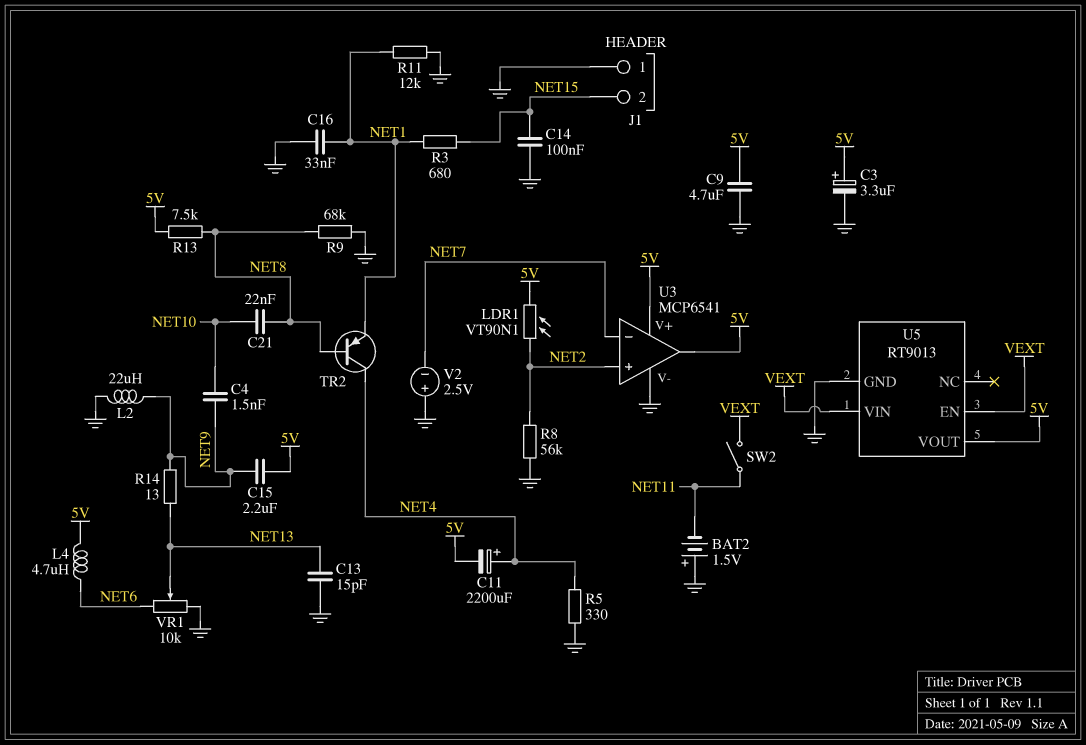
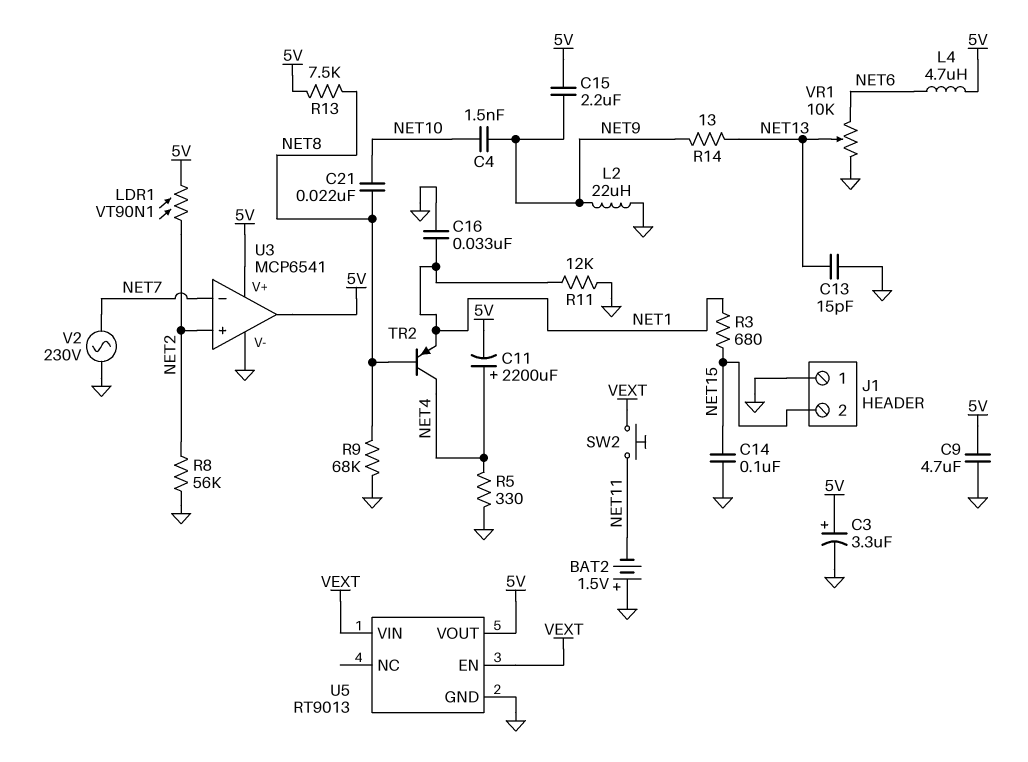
SW2: switch (NET11, VEXT) -> button (NET11, VEXT)
V2: 2.5V (plus GND, minus NET7) -> AC 230V (GND, NET7)

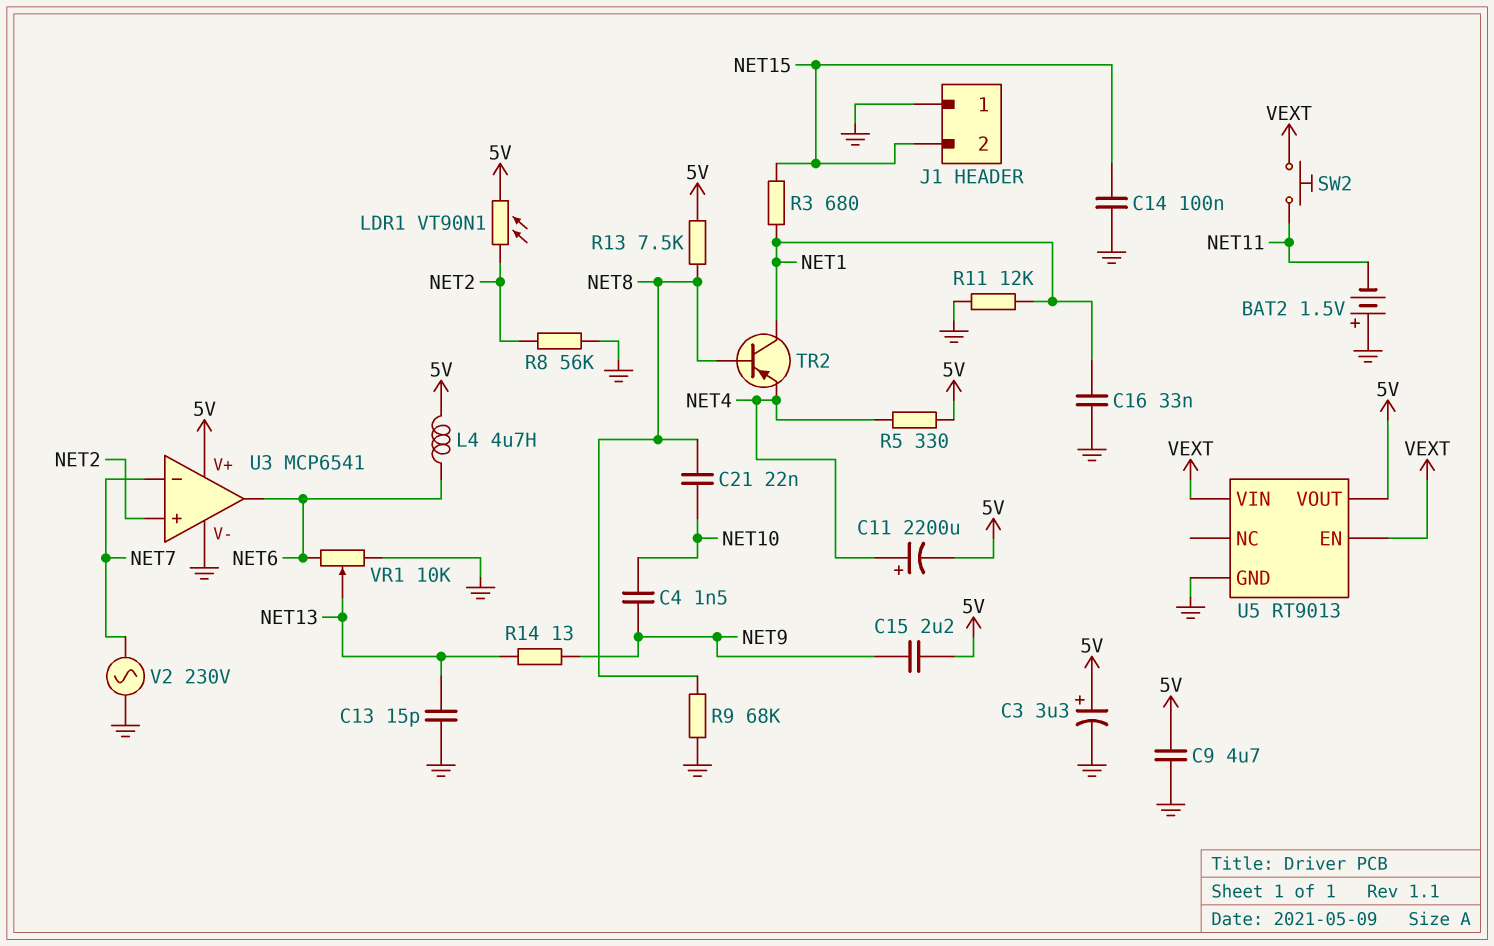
L2: 22uH (GND, NET9) -> none
R5: 330 (GND, NET4) -> 330 (5V, NET4)
TR2: PNP (B NET8, C NET4, E NET1) -> PNP (B NET8, C NET1, E NET4)
U3 pin out: 5V -> NET6

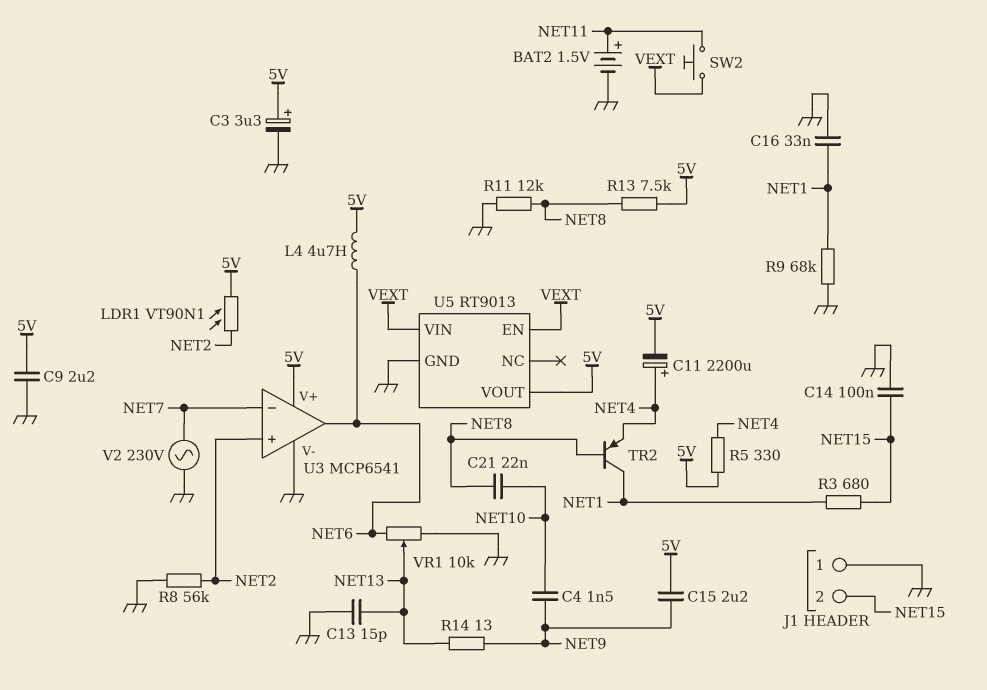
BAT2: 1.5V (plus GND, minus NET11) -> 1.5V (plus NET11, minus GND)
C9: 4.7uF (5V, GND) -> 2.2uF (5V, GND)
R9: 68k (GND, NET8) -> 68k (GND, NET1)
R11: 12k (GND, NET1) -> 12k (GND, NET8)

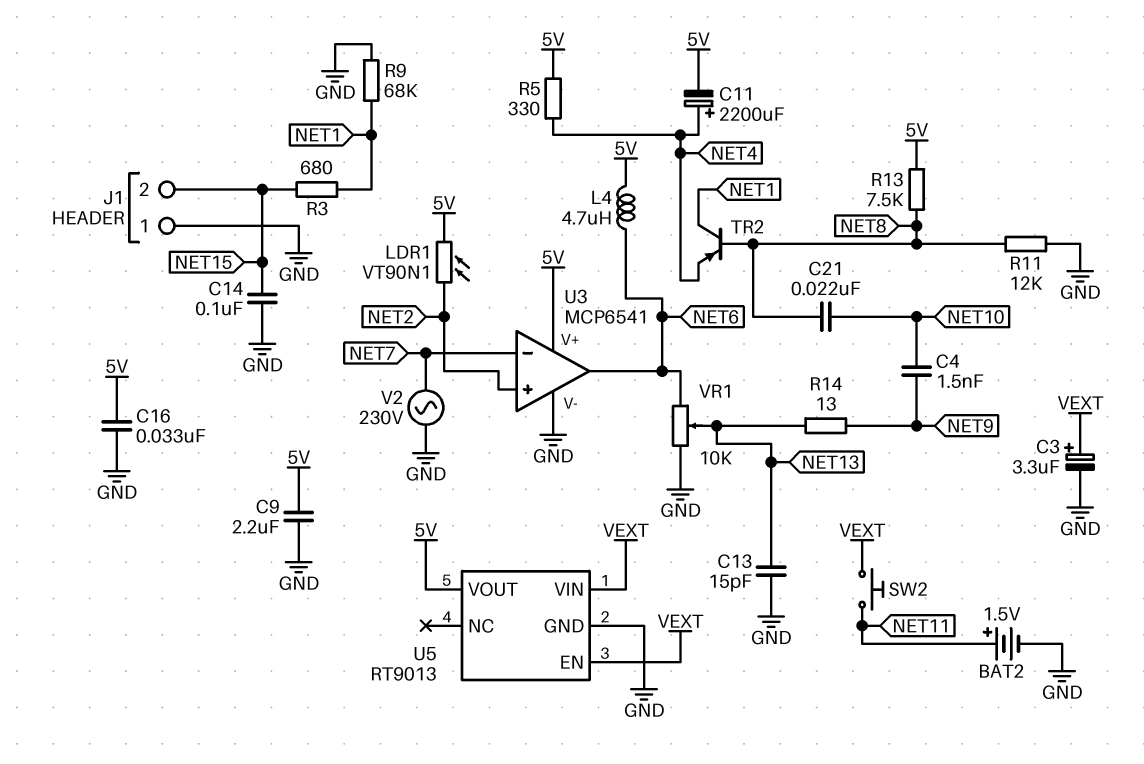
C3: 3.3uF (plus 5V, minus GND) -> 3.3uF (plus VEXT, minus GND)
C15: 2.2uF (5V, NET9) -> none
C16: 33nF (GND, NET1) -> 33nF (5V, GND)
R8: 56k (GND, NET2) -> none

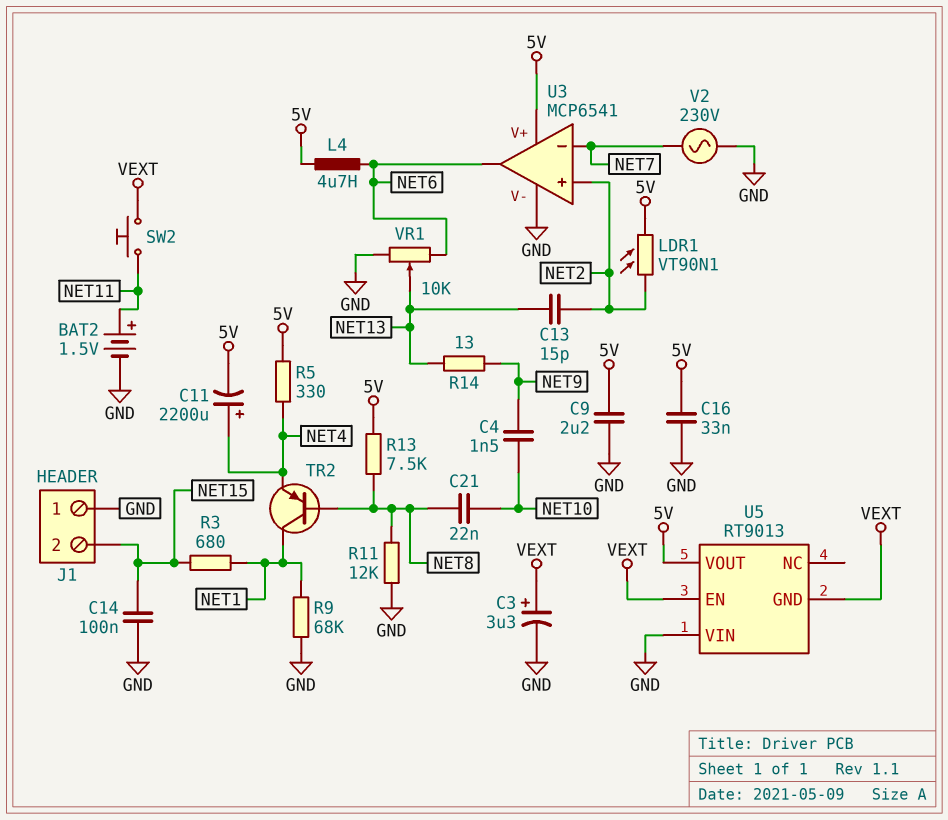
C13: 15pF (GND, NET13) -> 15pF (NET2, NET13)
U5 pin GND: GND -> VEXT
U5 pin VIN: VEXT -> GND

